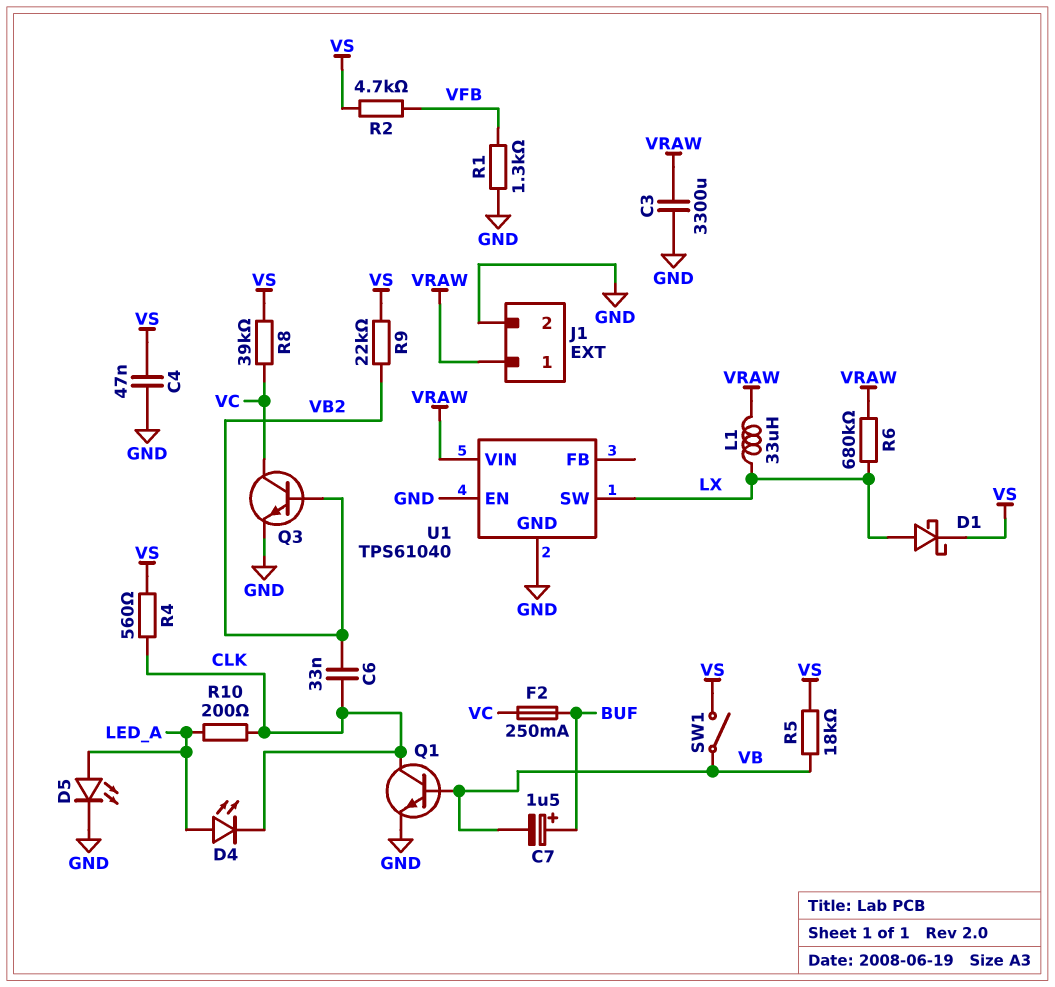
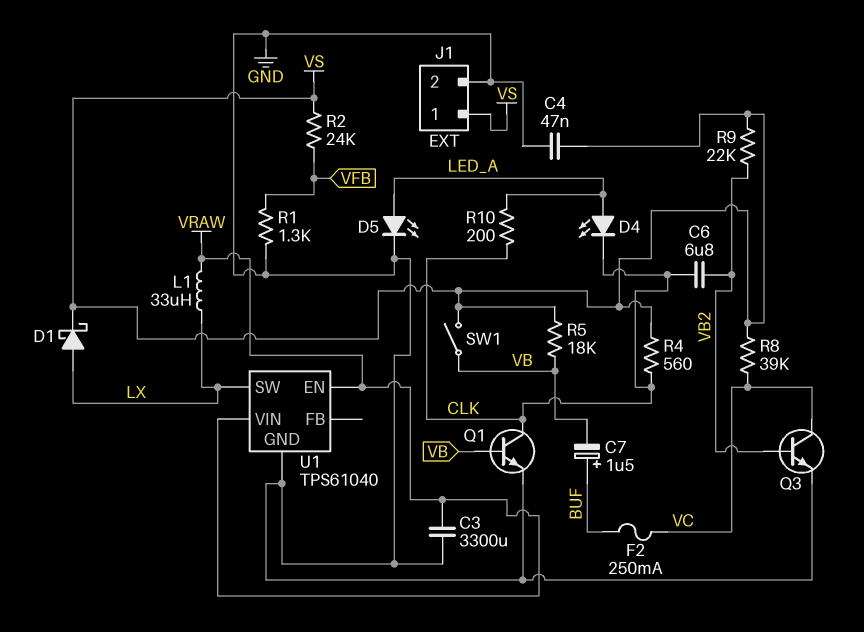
C6: 33nF (CLK, VB2) -> 6.8uF (CLK, VB2)
J1 pin 1: VRAW -> VS
R2: 4.7k (VFB, VS) -> 24k (VFB, VS)
R6: 680k (LX, VRAW) -> none
U1 pin EN: GND -> VRAW

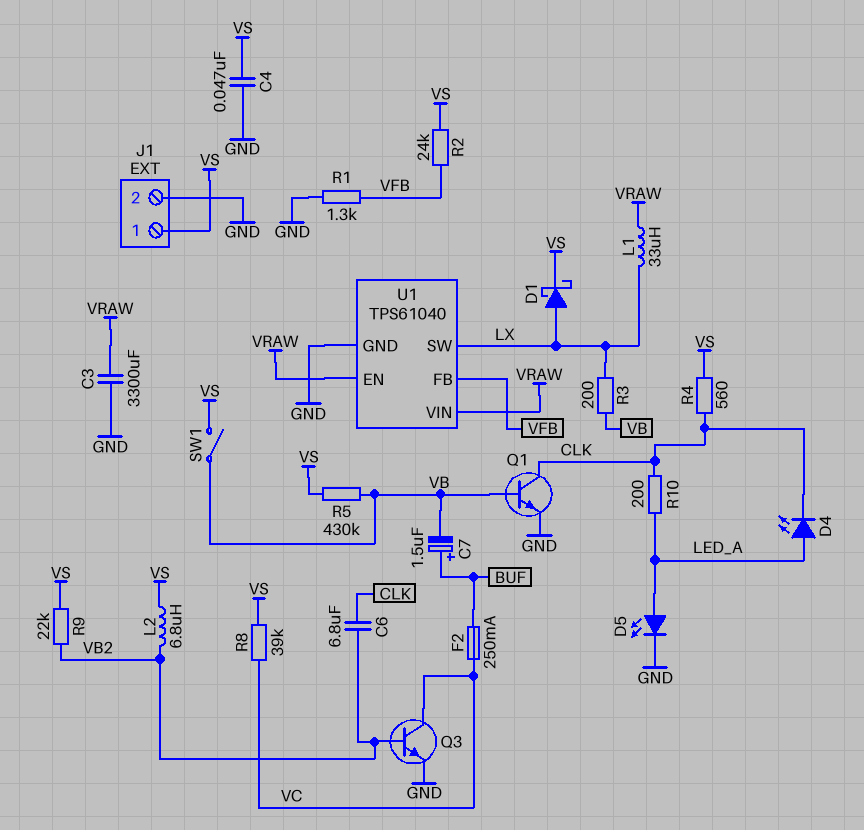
L2: none -> 6.8uH (VB2, VS)
R3: none -> 200 (LX, VB)
R5: 18k (VB, VS) -> 430k (VB, VS)
U1 pin FB: none -> VFB

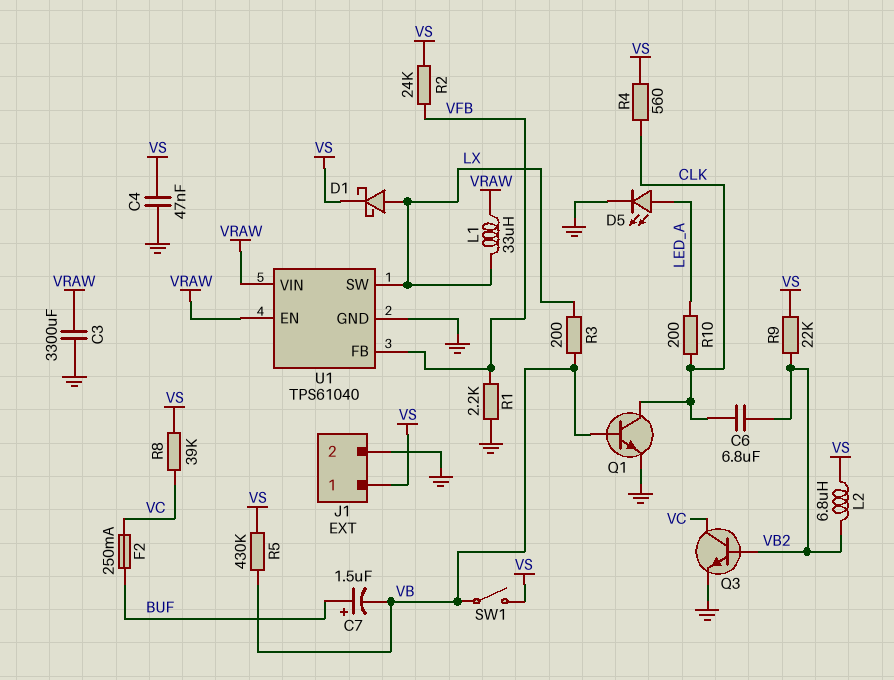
D4: LED (A LED_A, K CLK) -> none
R1: 1.3k (GND, VFB) -> 2.2k (GND, VFB)

